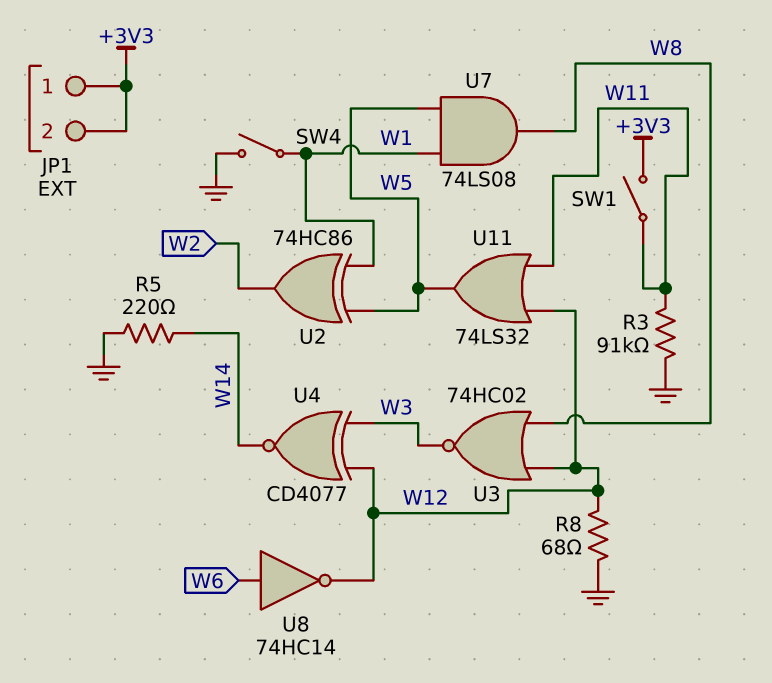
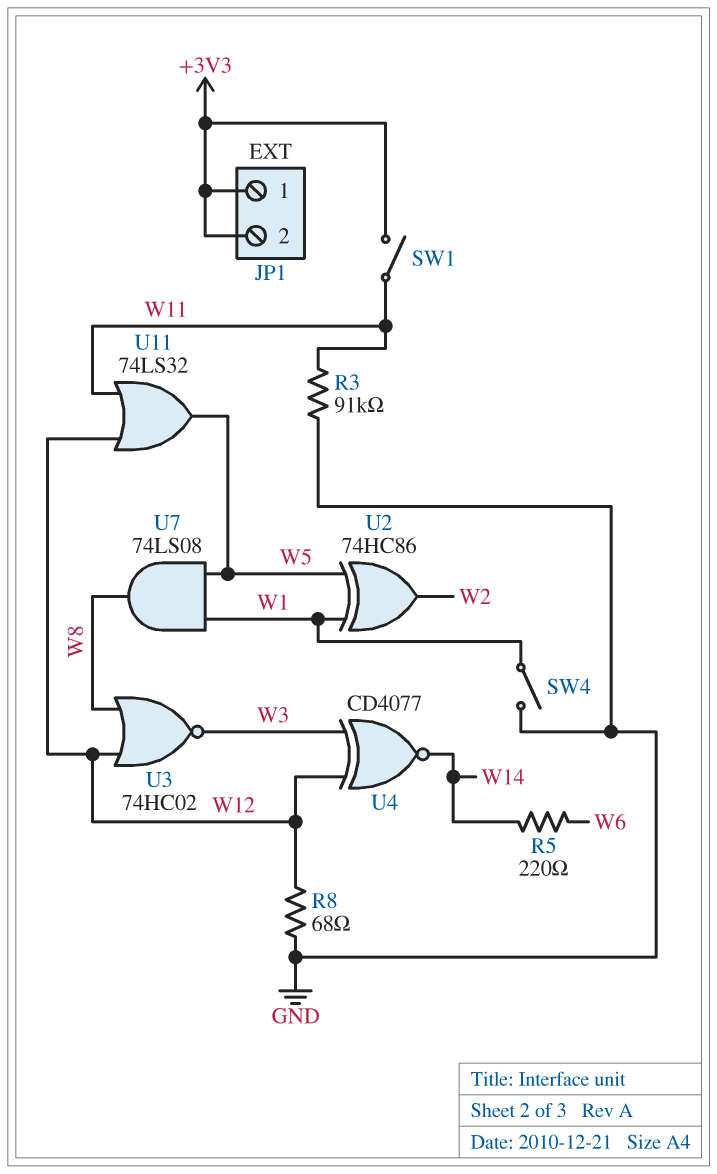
R5: 220 (GND, W14) -> 220 (W6, W14)
U8: NOT 74HC14 (in W6, out W12) -> none

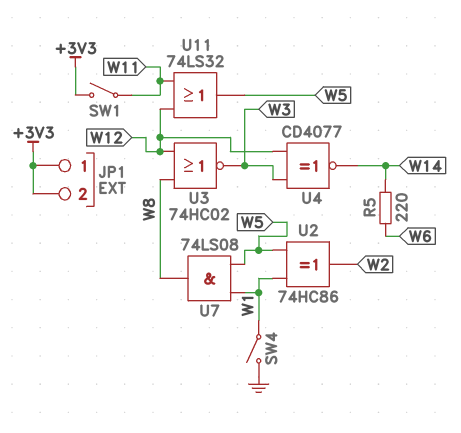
R3: 91k (GND, W11) -> none
R8: 68 (GND, W12) -> none

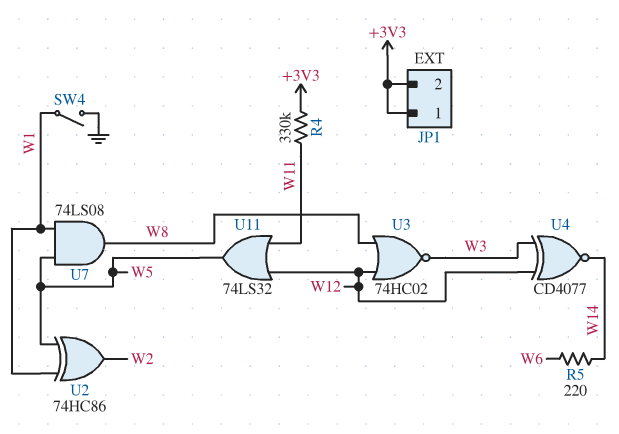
R4: none -> 330k (+3V3, W11)
SW1: switch (+3V3, W11) -> none

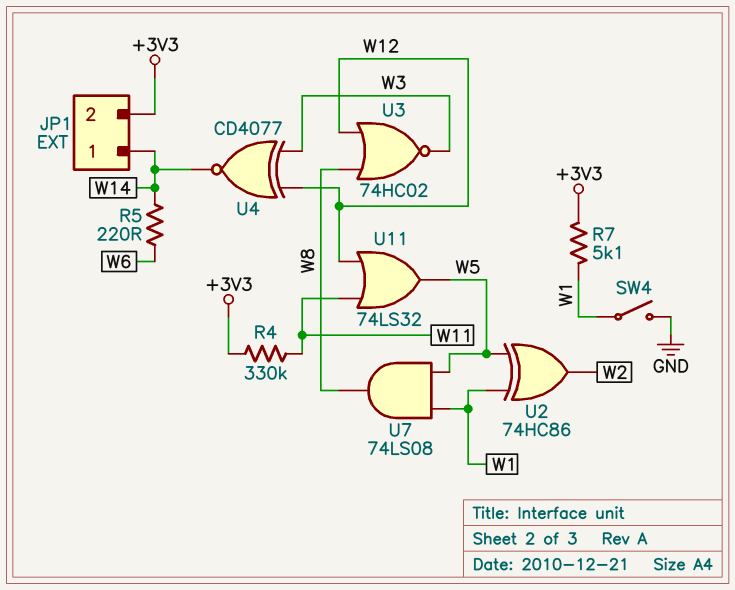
JP1 pin 1: +3V3 -> W14
R7: none -> 5.1k (+3V3, W1)

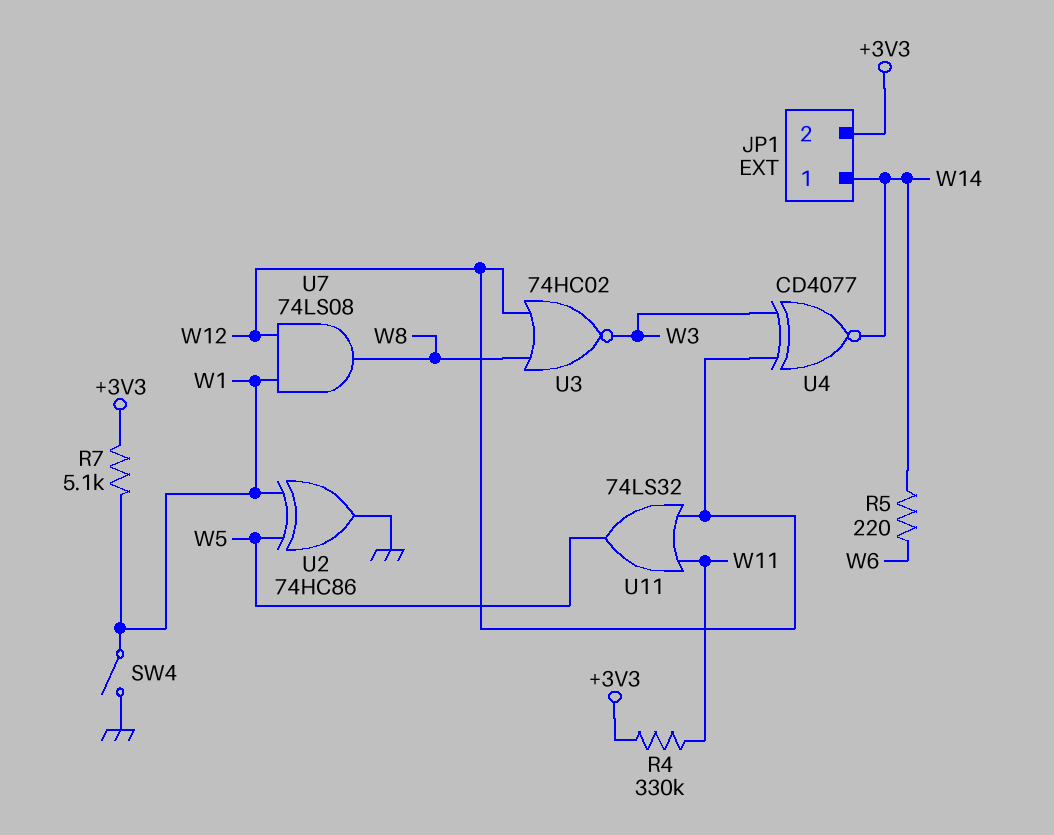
U2: XOR 74HC86 (in W1, in W5, out W2) -> XOR 74HC86 (in W1, in W5, out GND)
U7: AND 74LS08 (in W1, in W5, out W8) -> AND 74LS08 (in W1, in W12, out W8)

